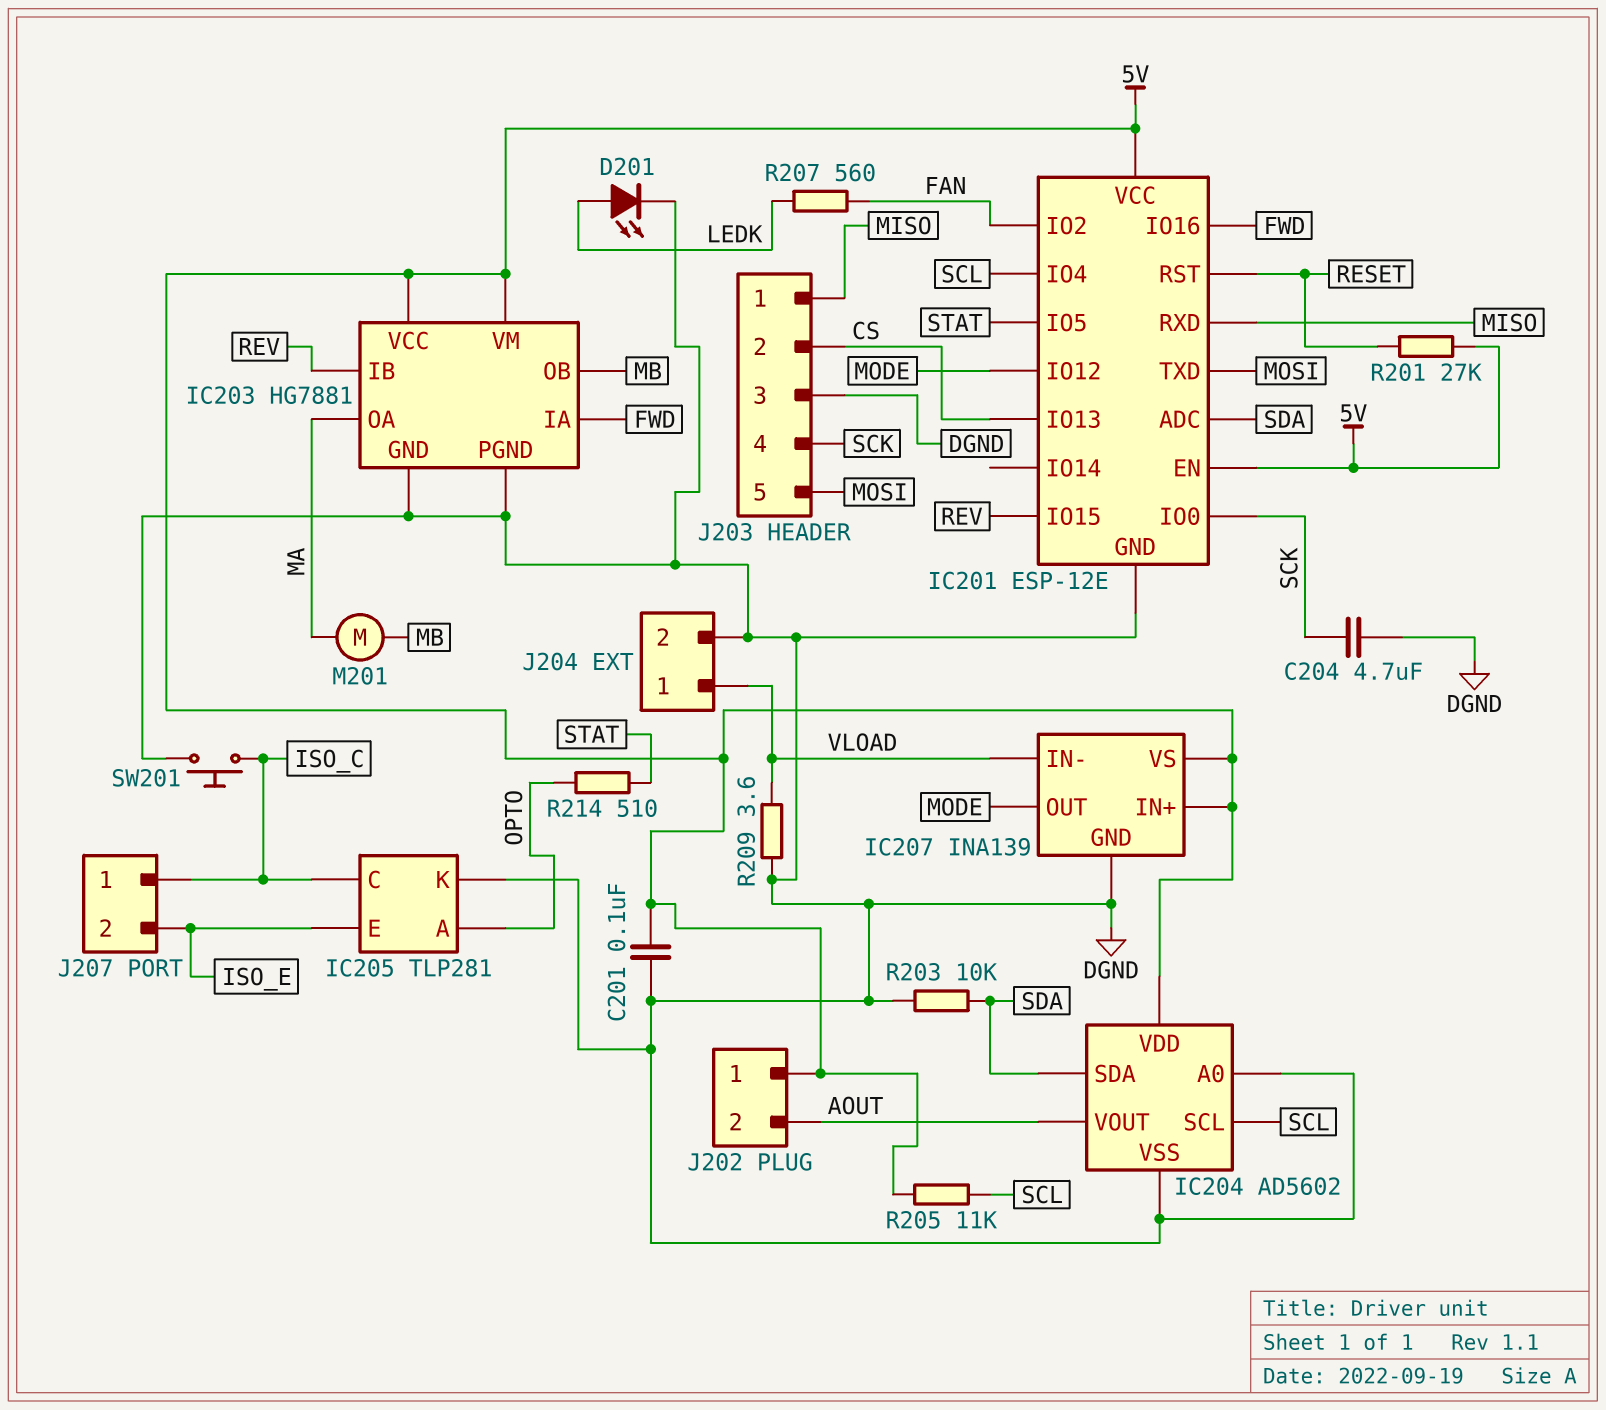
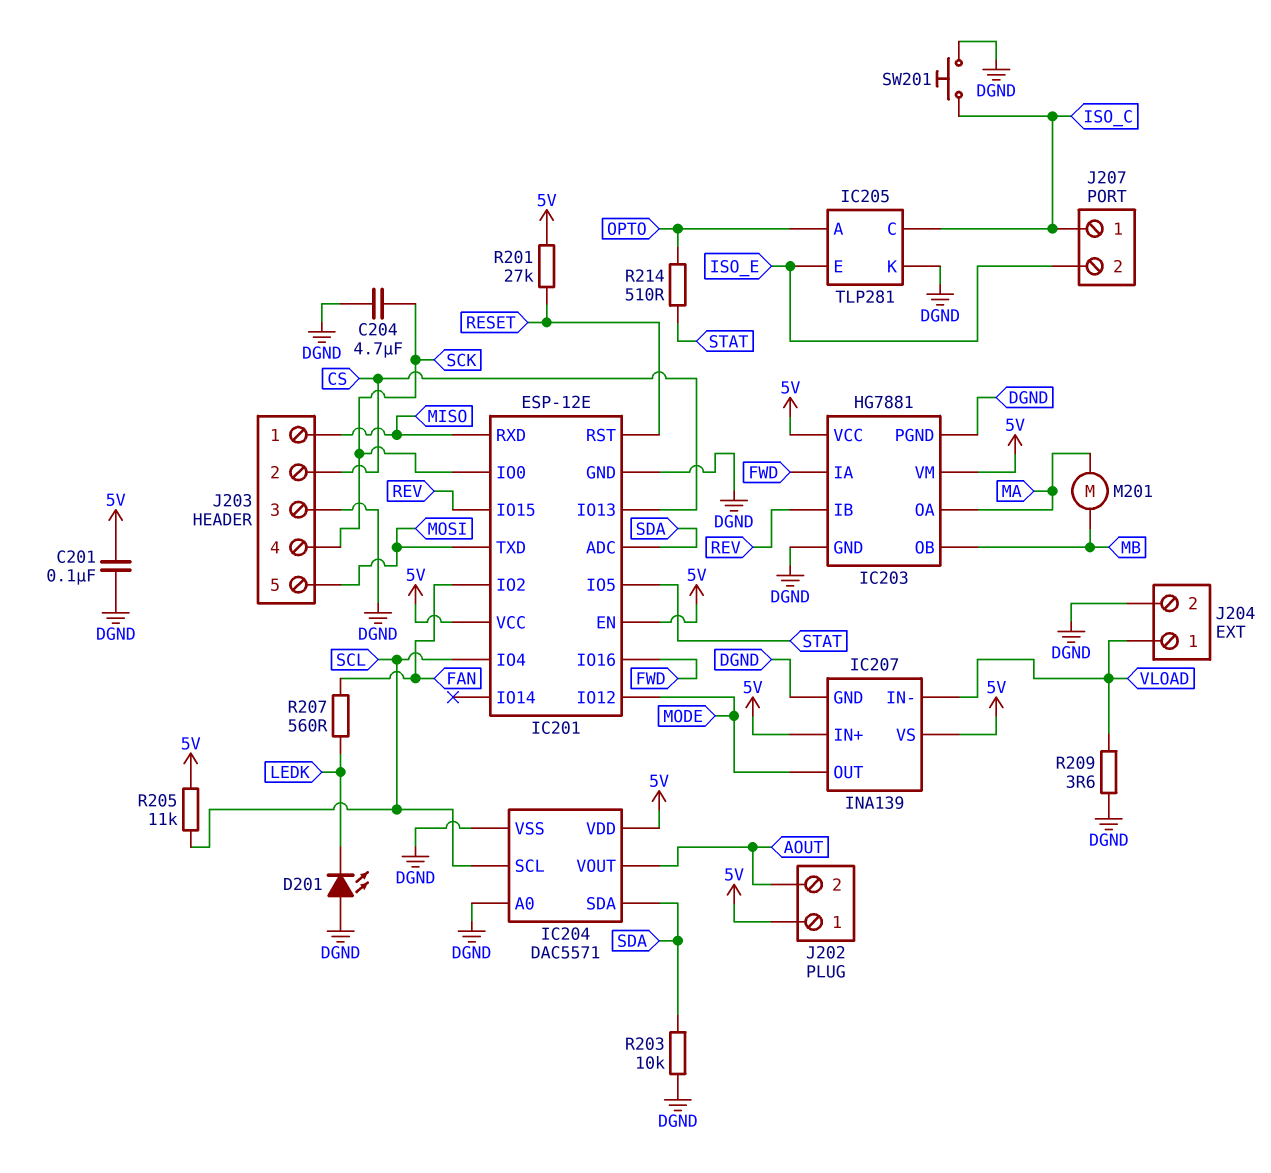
D201: LED (A LEDK, K DGND) -> LED (A DGND, K LEDK)
IC204: AD5602 -> DAC5571

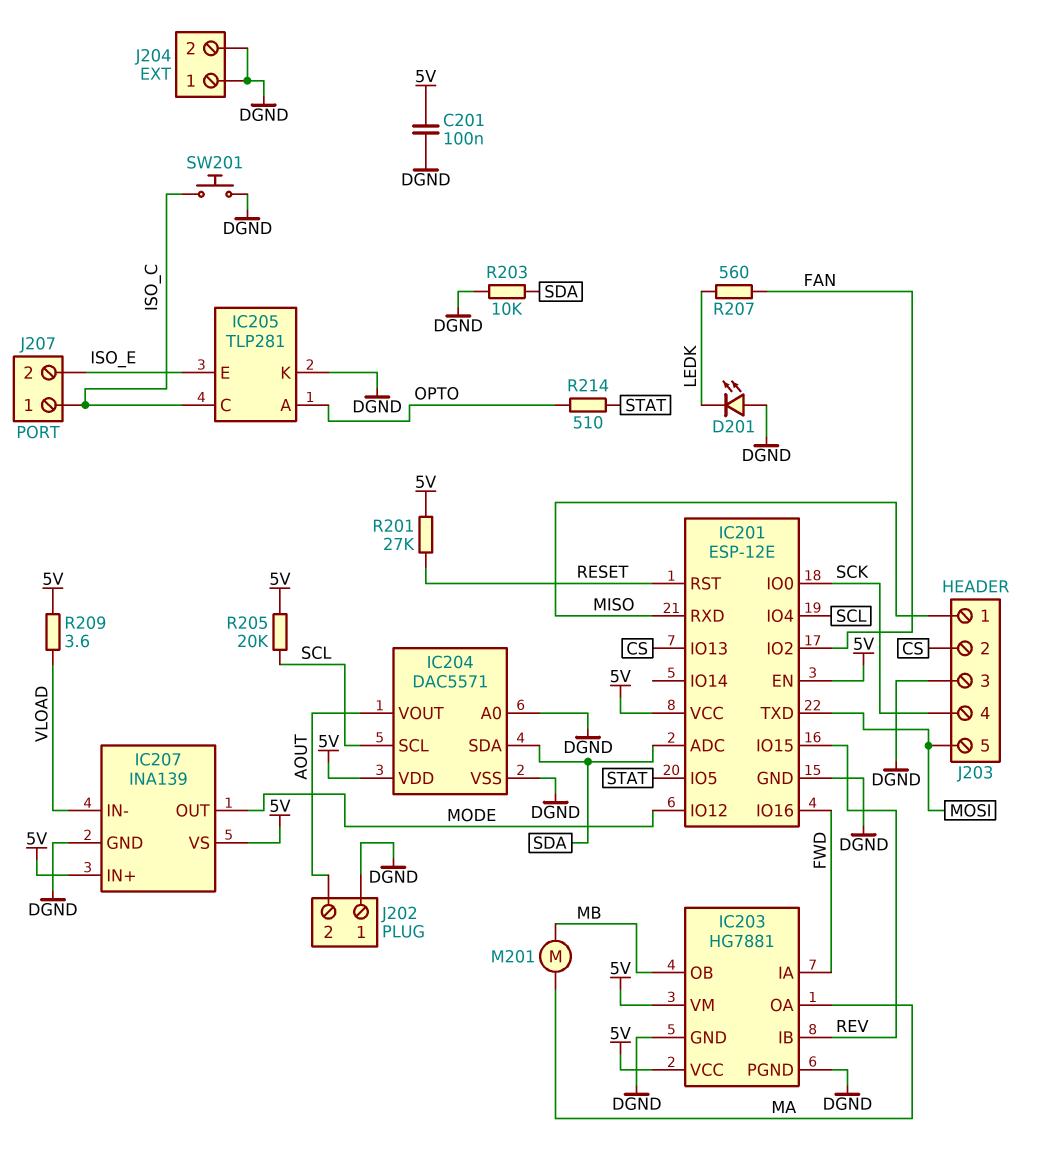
C204: 4.7uF (DGND, SCK) -> none
J202 pin 1: 5V -> DGND
J204 pin 1: VLOAD -> DGND
R205: 11k (5V, SCL) -> 20k (5V, SCL)
R209: 3.6 (DGND, VLOAD) -> 3.6 (5V, VLOAD)

